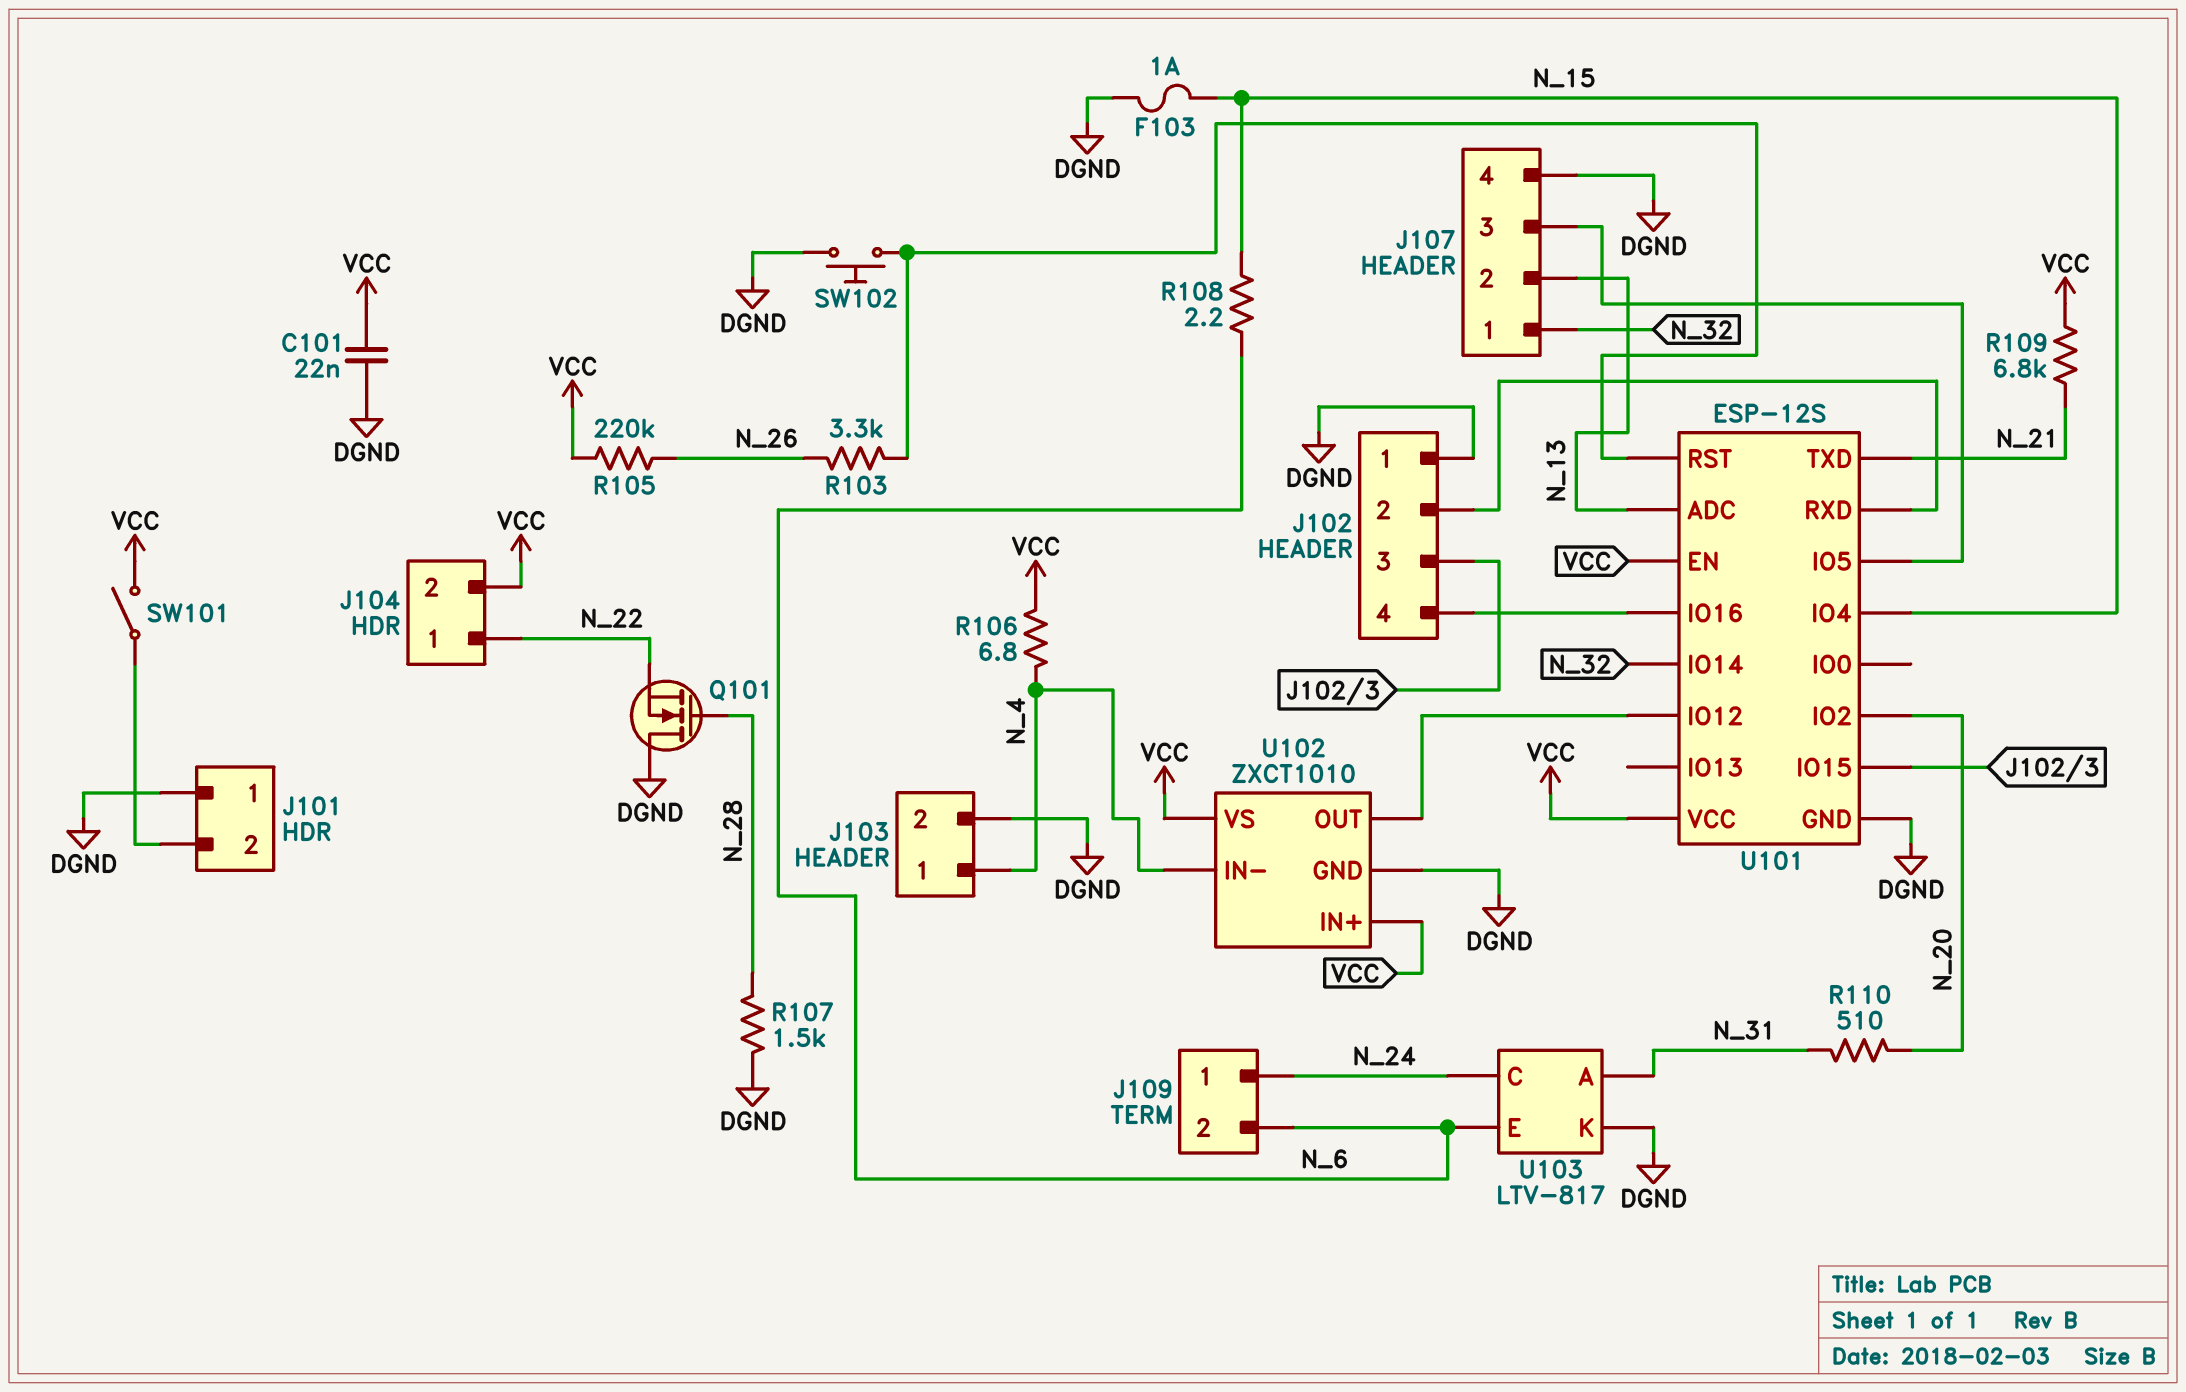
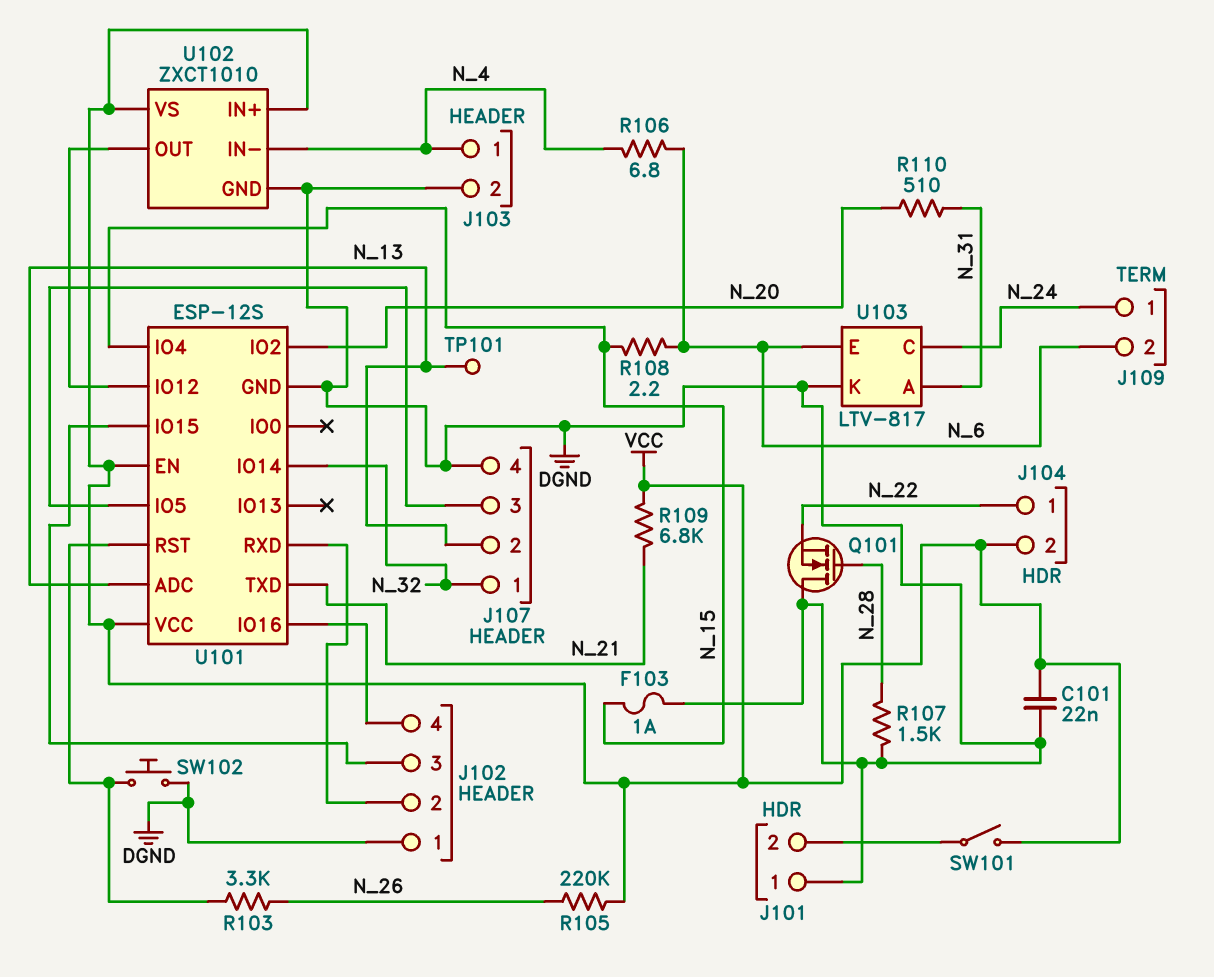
R106: 6.8 (N_4, VCC) -> 6.8 (N_4, N_6)
TP101: none -> test point (N_13)

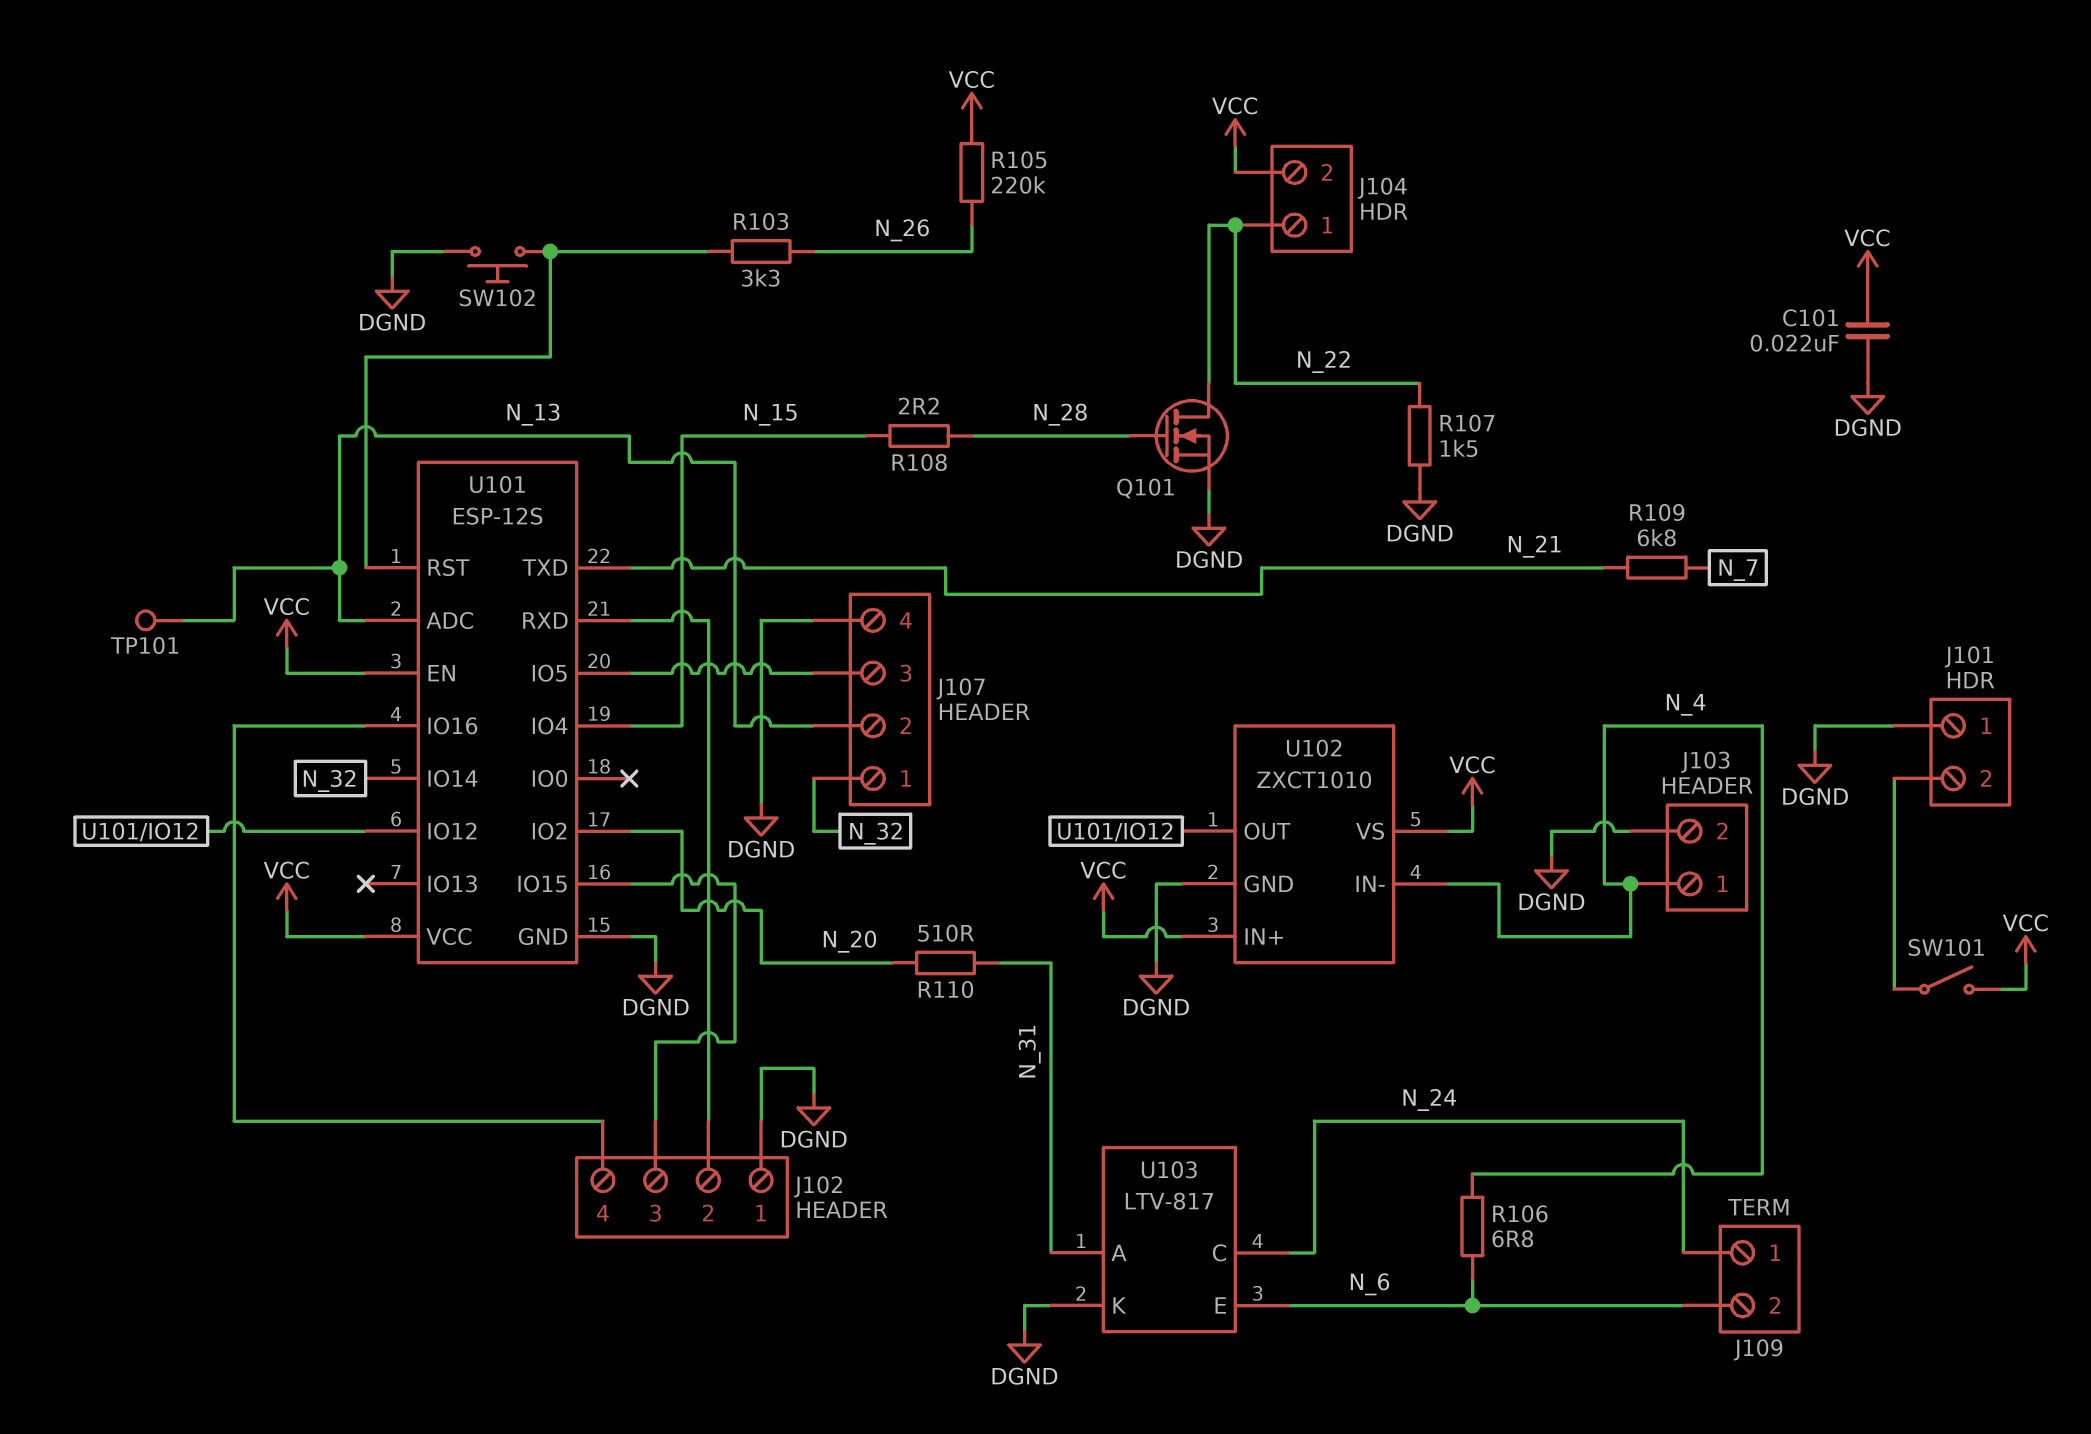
F103: 1A (DGND, N_15) -> none
Q101: NMOS (G N_28, D DGND, S N_22) -> NMOS (G N_28, D N_22, S DGND)
R107: 1.5k (DGND, N_28) -> 1.5k (DGND, N_22)
R108: 2.2 (N_6, N_15) -> 2.2 (N_15, N_28)
R109: 6.8k (N_21, VCC) -> 6.8k (N_7, N_21)

